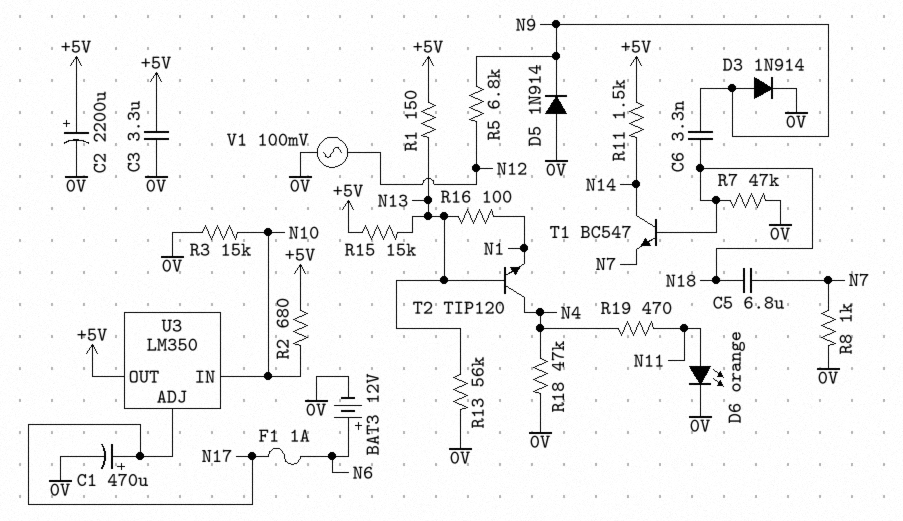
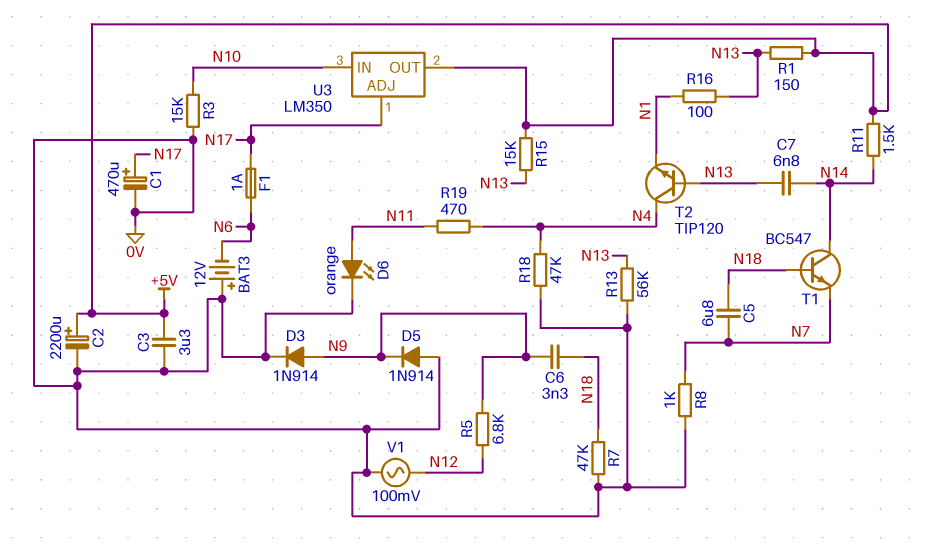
BAT3: 12V (plus N6, minus 0V) -> 12V (plus 0V, minus N6)
C7: none -> 6.8nF (N13, N14)
R2: 680 (+5V, N10) -> none

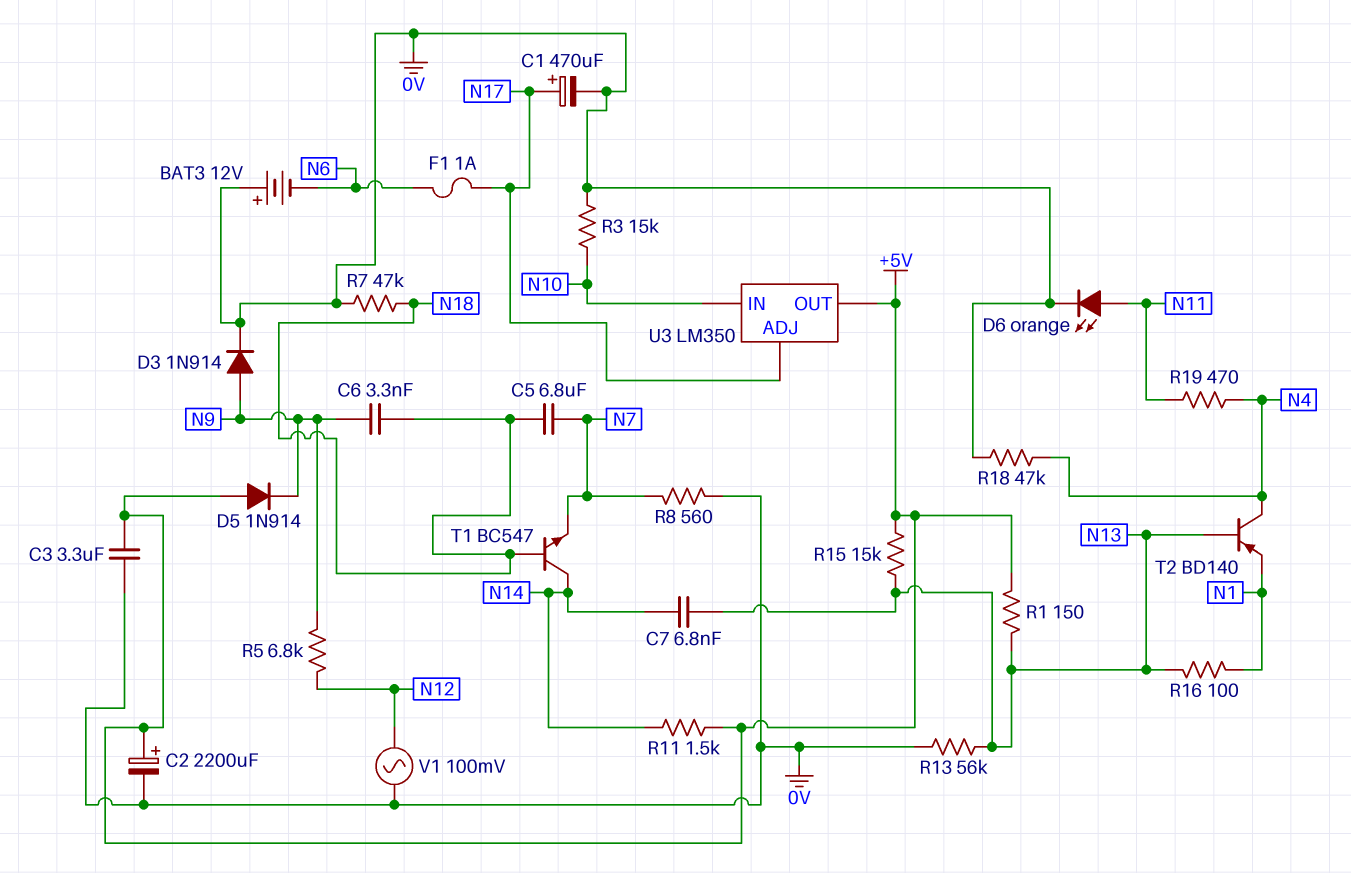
D5: diode 1N914 (A 0V, K N9) -> diode 1N914 (A +5V, K N9)
R8: 1k (0V, N7) -> 560 (0V, N7)
T2: NPN TIP120 (B N13, C N4, E N1) -> PNP BD140 (B N13, C N4, E N1)

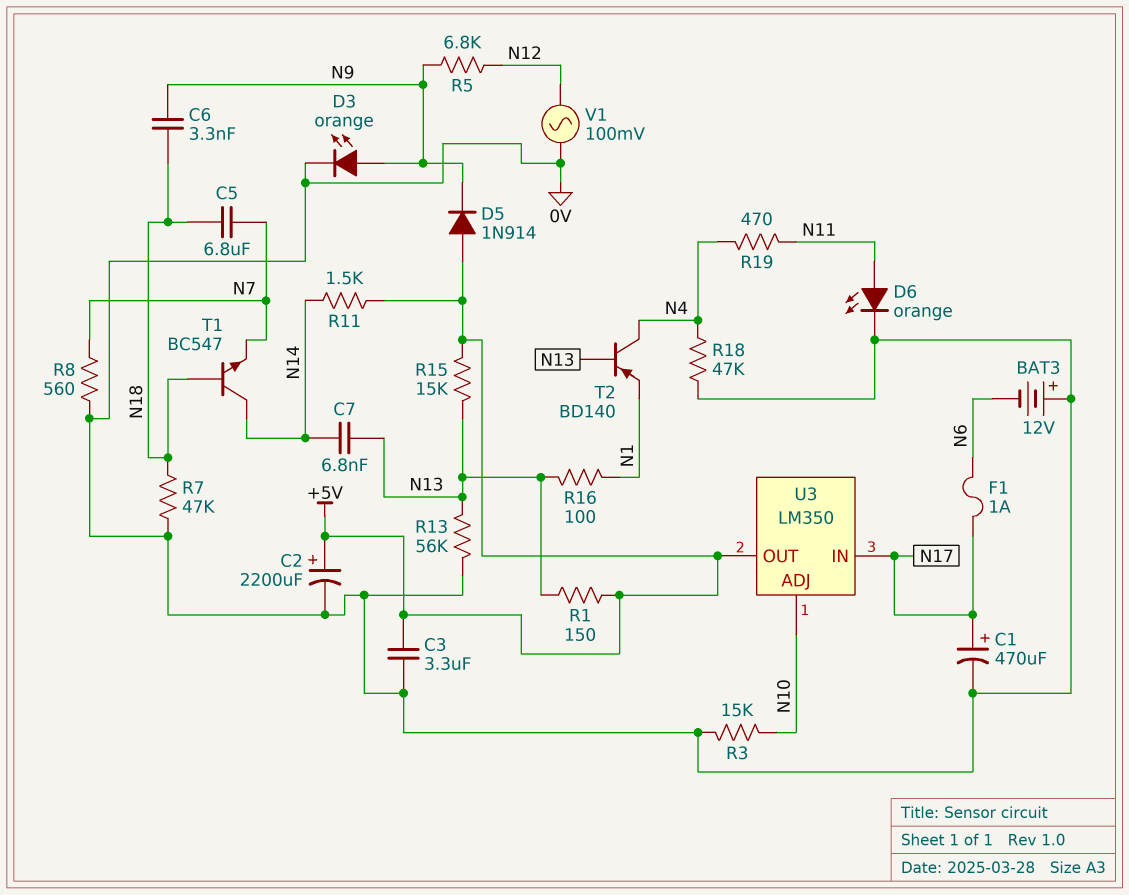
D3: diode 1N914 (A N9, K 0V) -> LED orange (A N9, K 0V)
U3 pin ADJ: N17 -> N10
U3 pin IN: N10 -> N17

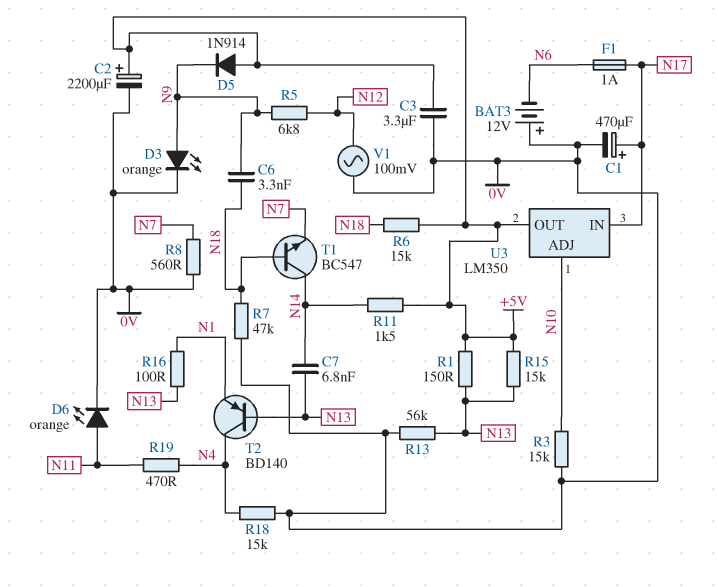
C5: 6.8uF (N7, N18) -> none
R6: none -> 15k (+5V, N18)
R18: 47k (0V, N4) -> 15k (0V, N4)

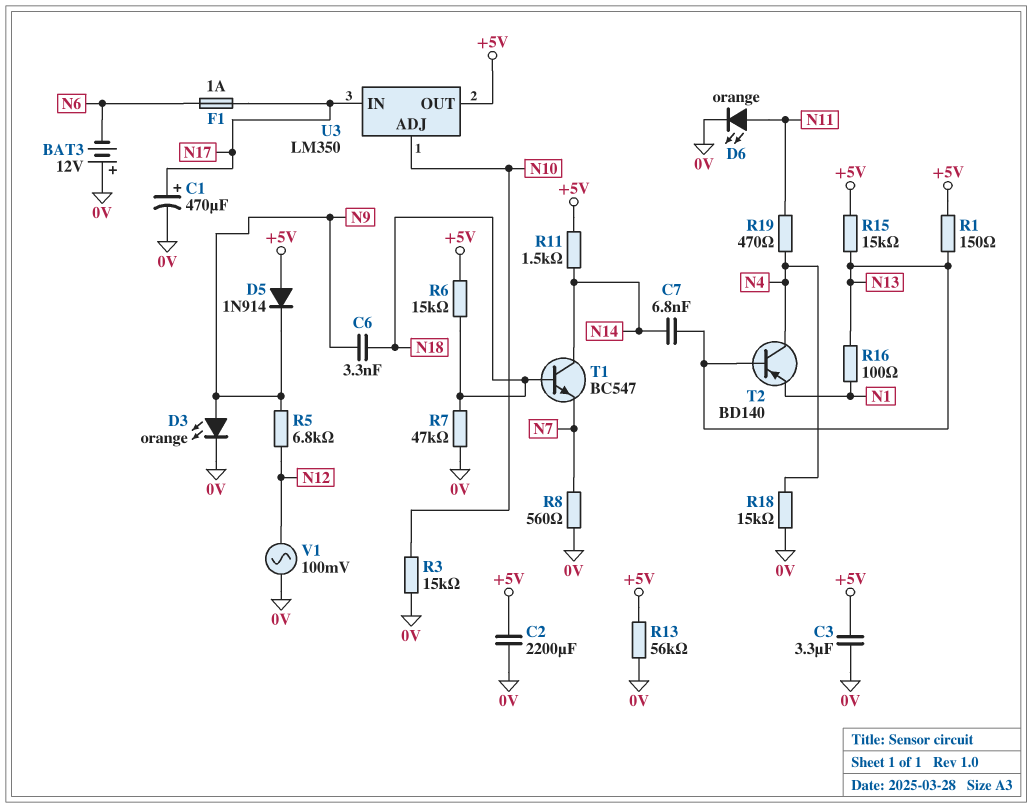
C2: 2200uF (plus +5V, minus 0V) -> 2200uF (+5V, 0V)
R13: 56k (0V, N13) -> 56k (+5V, 0V)

